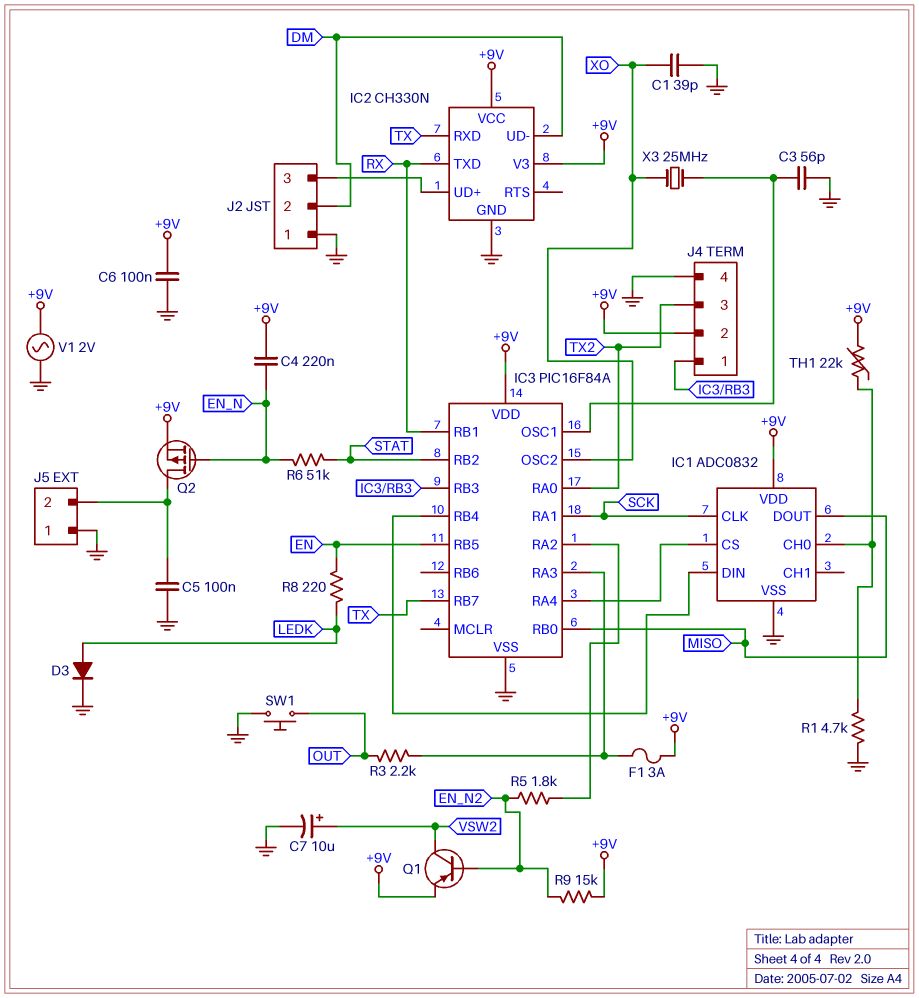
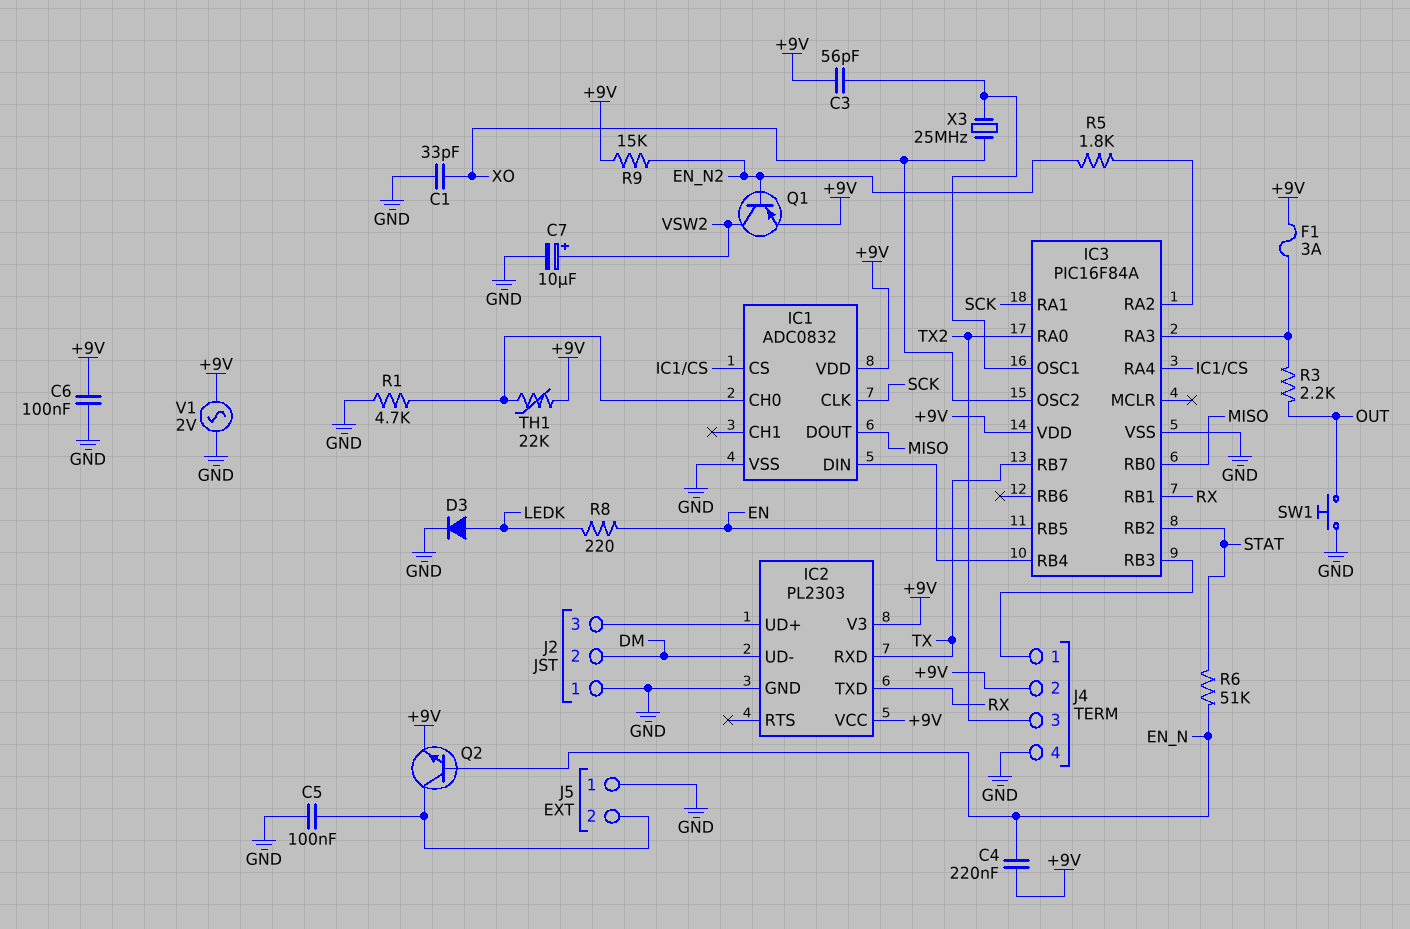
C1: 39pF (GND, XO) -> 33pF (GND, XO)
C3: 56pF (GND, IC3/OSC1) -> 56pF (+9V, IC3/OSC1)
IC2: CH330N -> PL2303
Q2: PMOS (G EN_N, D J5/2, S +9V) -> NPN (B EN_N, C J5/2, E +9V)

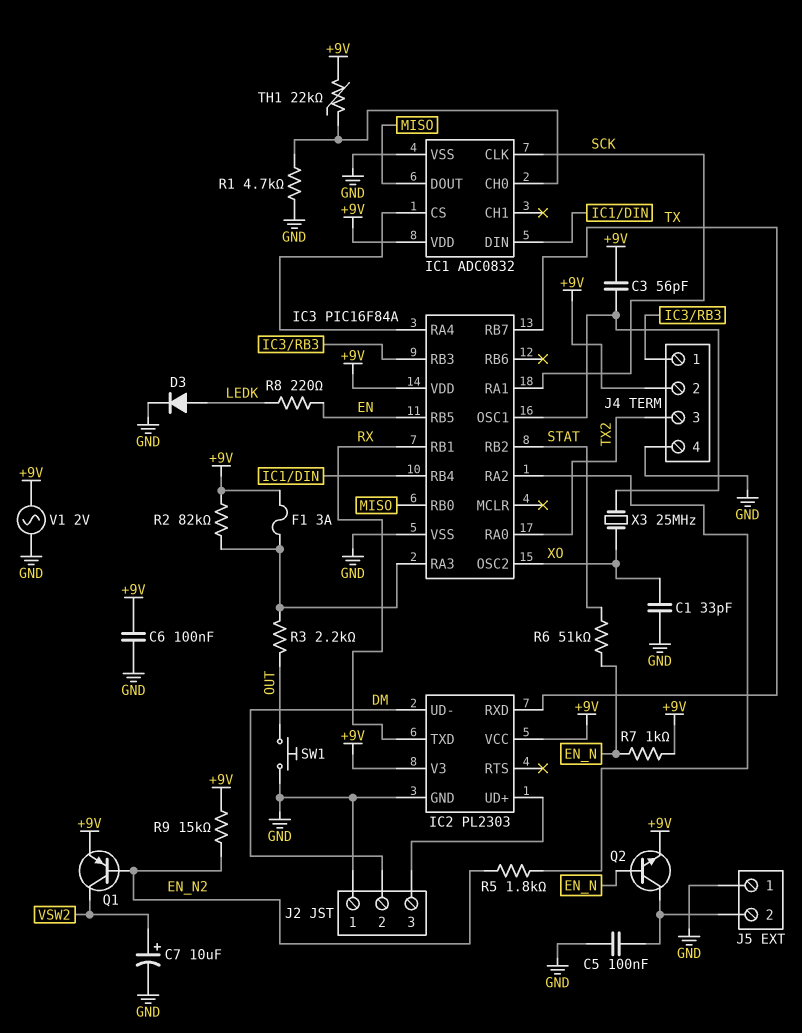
C4: 220nF (+9V, EN_N) -> none
R2: none -> 82k (+9V, IC3/RA3)
R7: none -> 1k (+9V, EN_N)

